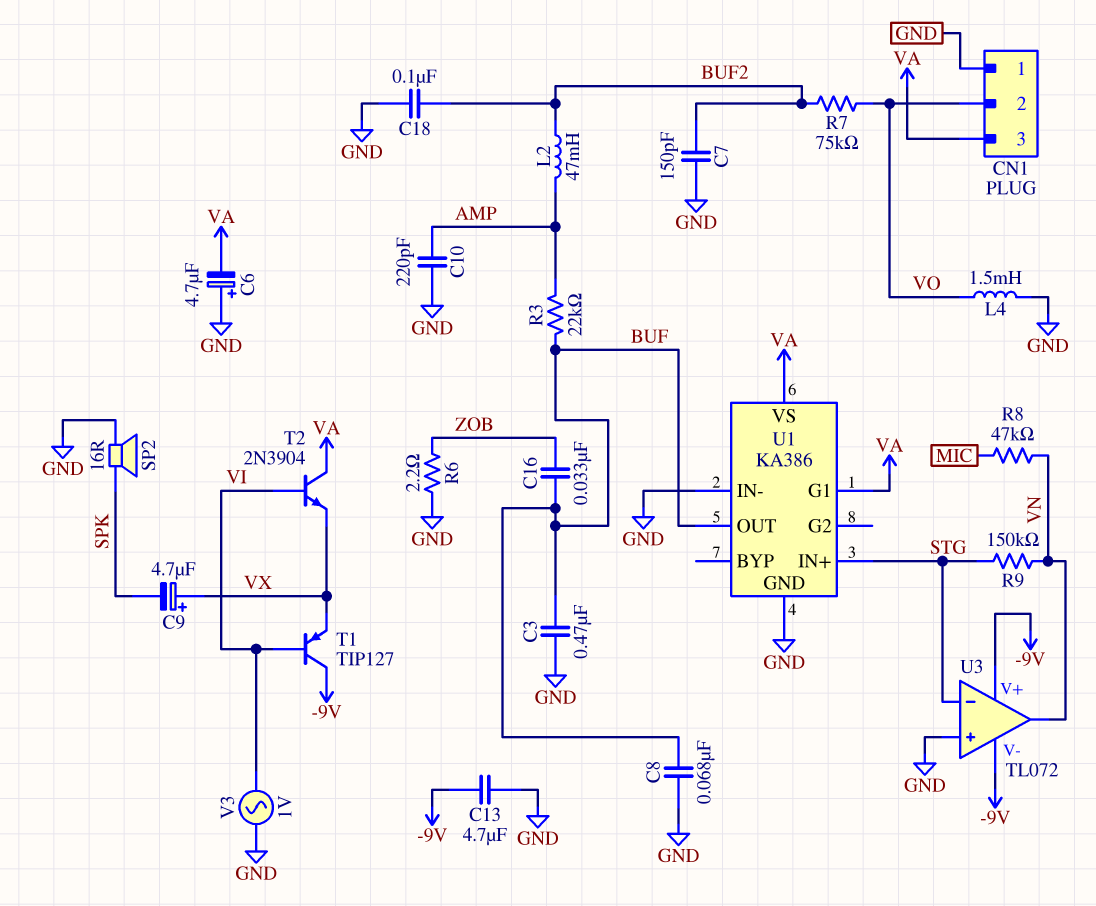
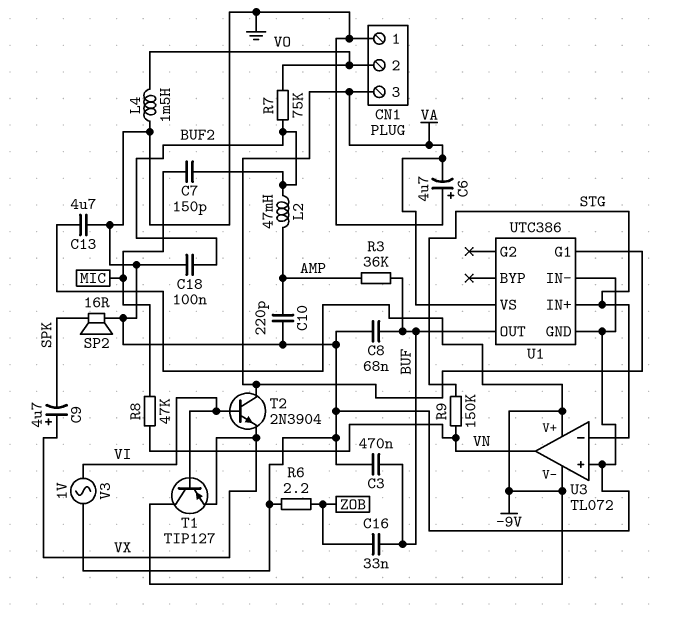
C7: 150pF (BUF2, GND) -> 150pF (BUF2, MIC)
R3: 22k (AMP, BUF) -> 36k (AMP, BUF)
U1: KA386 -> UTC386

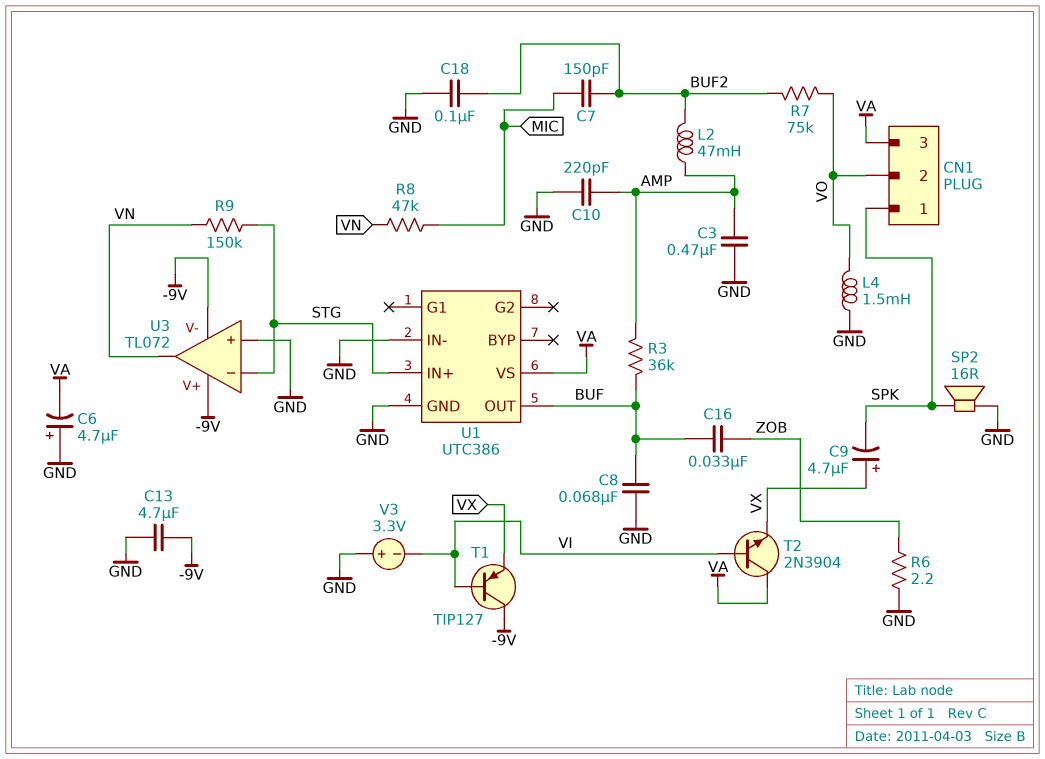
C3: 470nF (BUF, GND) -> 470nF (AMP, GND)
CN1 pin 1: GND -> SPK
U1 pin G1: VA -> none
V3: AC 1V (GND, VI) -> 3.3V (plus GND, minus VI)

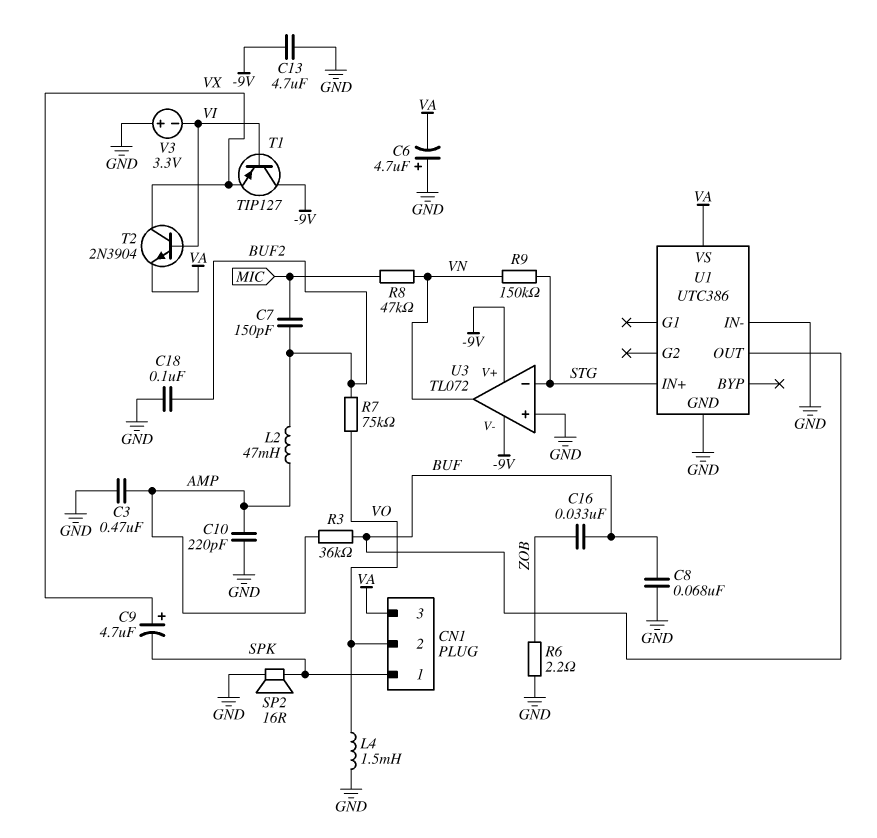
T2: NPN 2N3904 (B VI, C VA, E VX) -> NPN 2N3904 (B VI, C VX, E VA)

